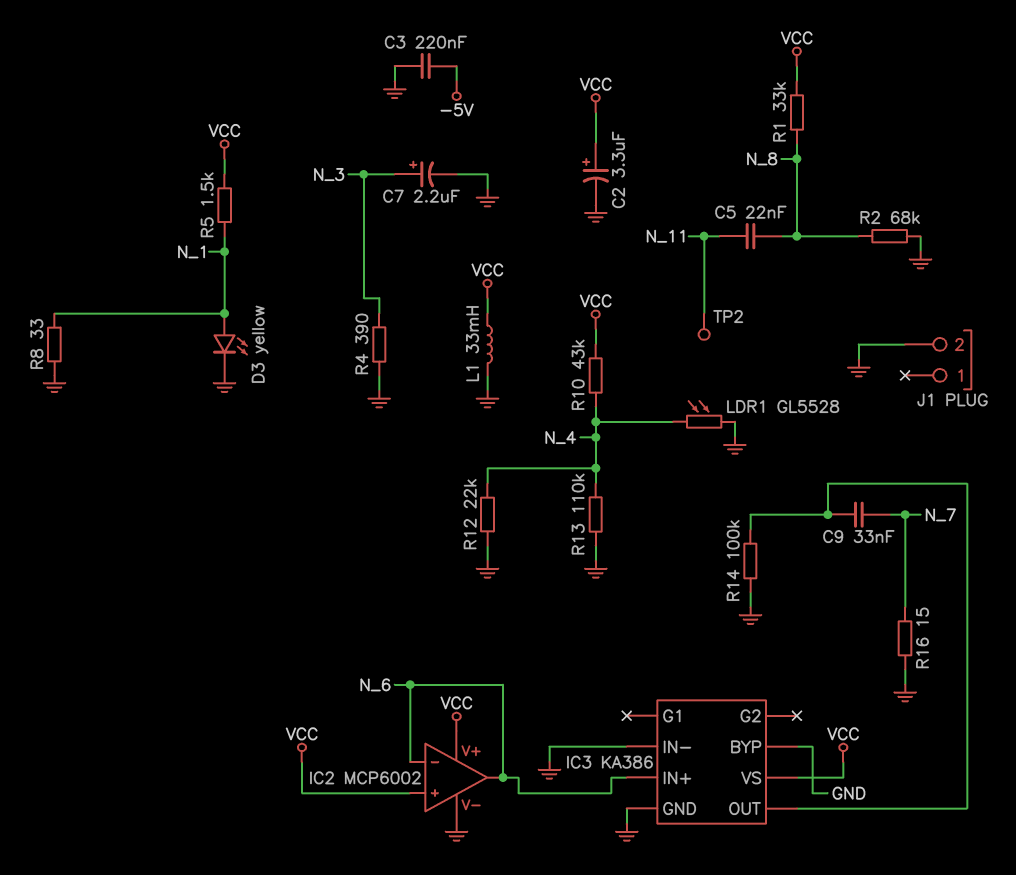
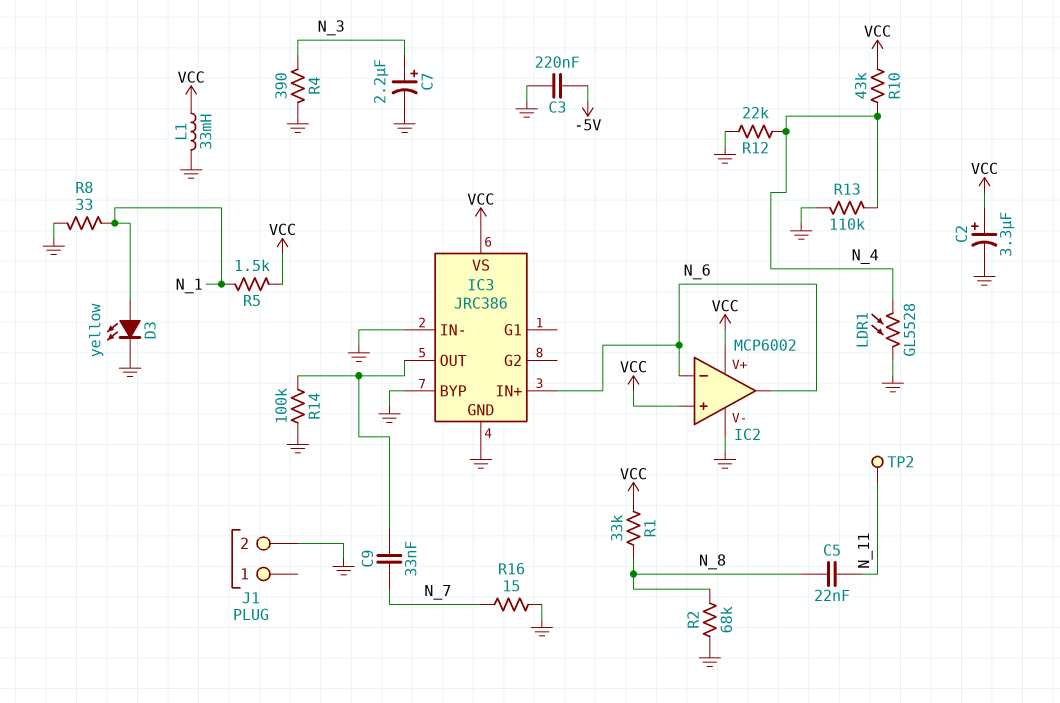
IC3: KA386 -> JRC386

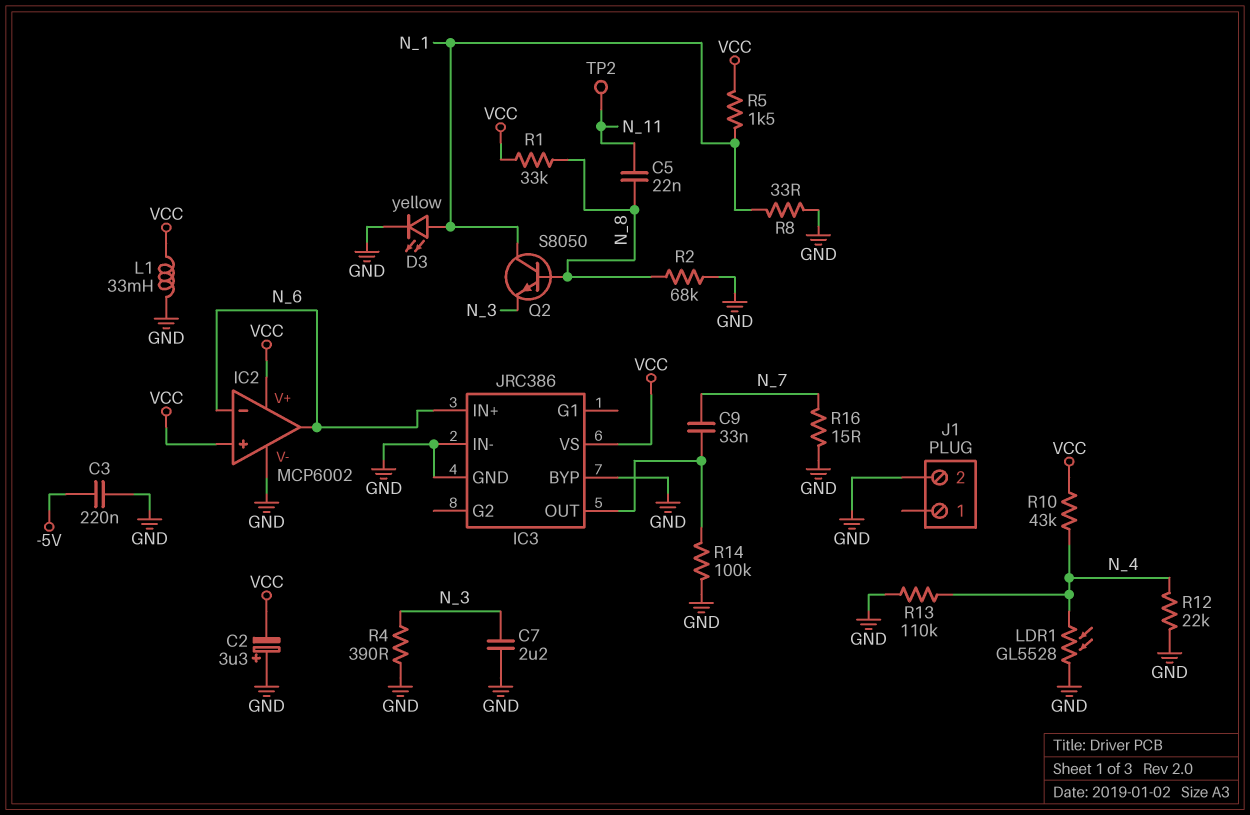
C2: 3.3uF (plus VCC, minus GND) -> 3.3uF (plus GND, minus VCC)
C7: 2.2uF (plus N_3, minus GND) -> 2.2uF (GND, N_3)
Q2: none -> NPN S8050 (B N_8, C N_1, E N_3)

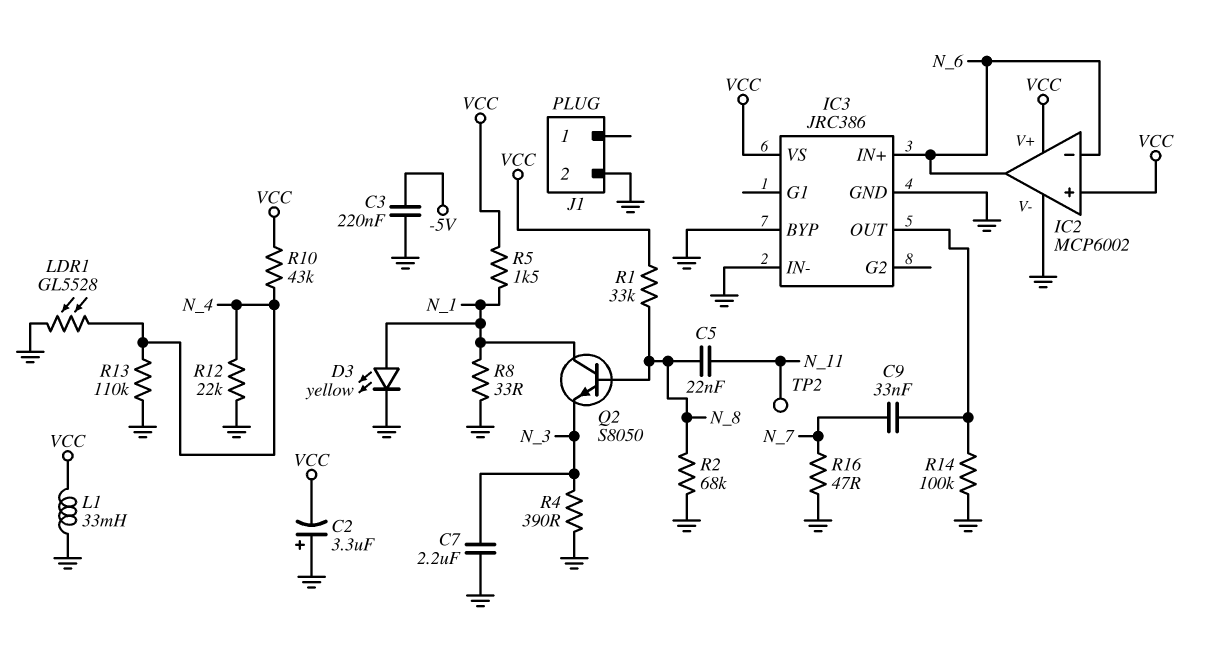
R16: 15 (GND, N_7) -> 47 (GND, N_7)

